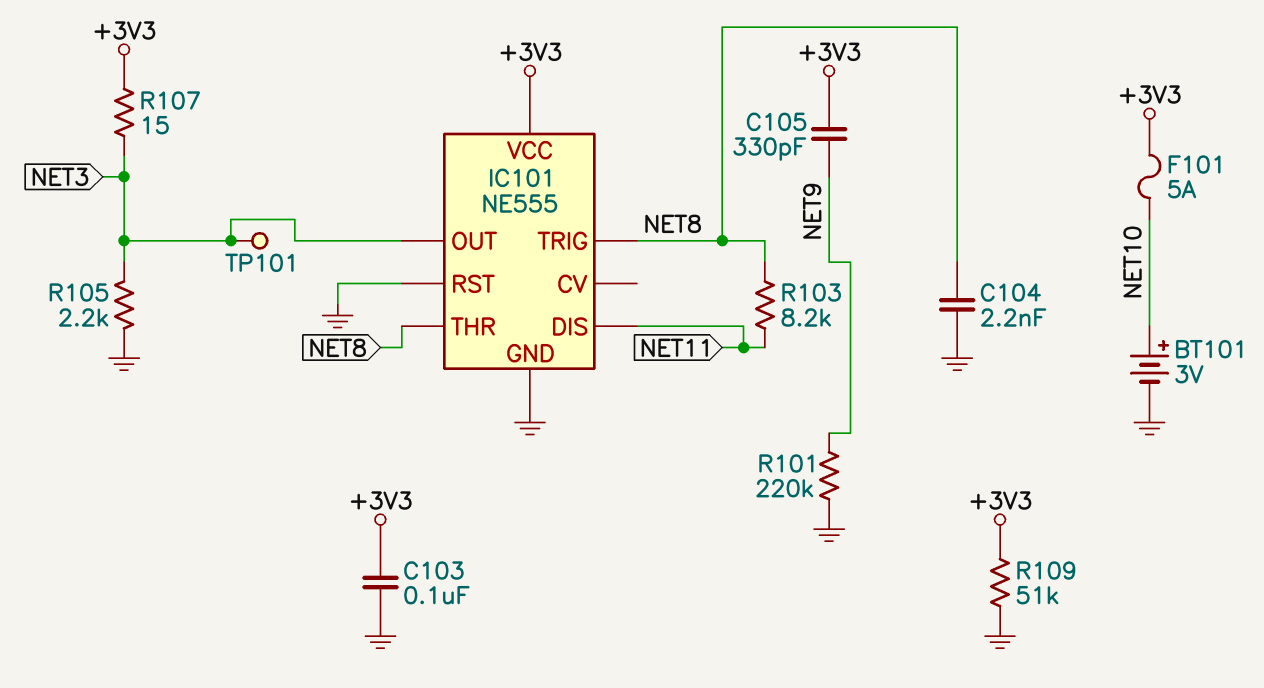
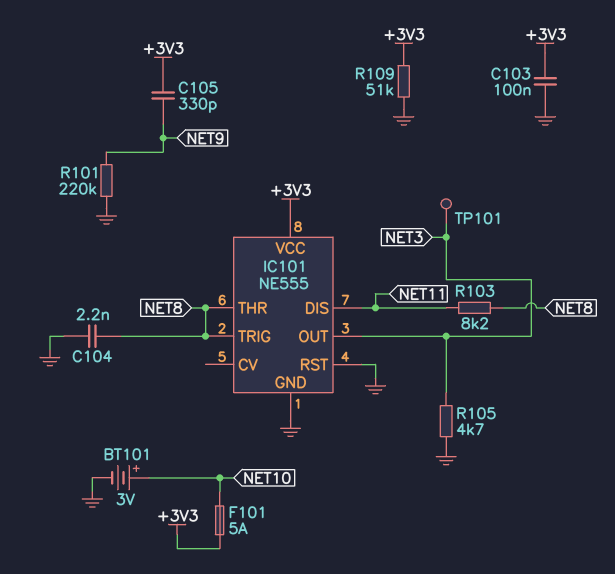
R105: 2.2k (GND, NET3) -> 4.7k (GND, NET3)
R107: 15 (+3V3, NET3) -> none

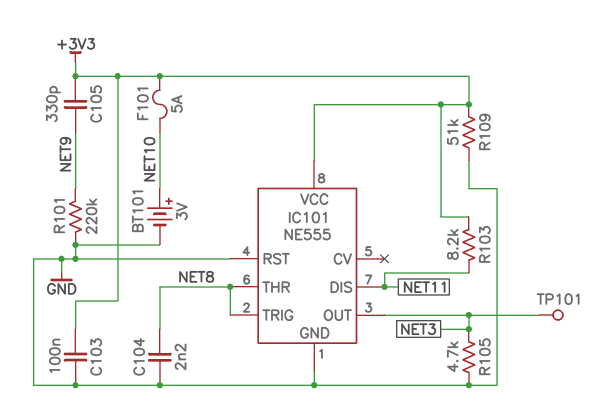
R103: 8.2k (NET8, NET11) -> 8.2k (+3V3, NET11)

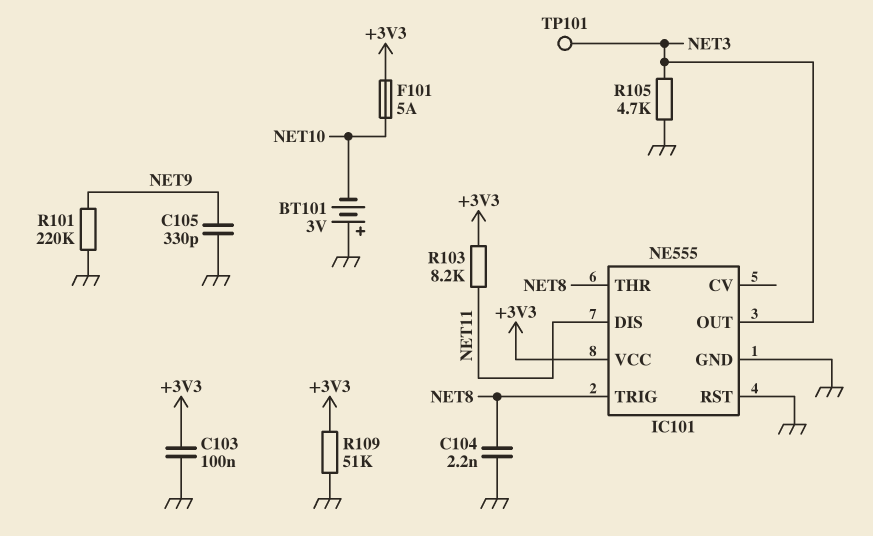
BT101: 3V (plus NET10, minus GND) -> 3V (plus GND, minus NET10)
C105: 330pF (+3V3, NET9) -> 330pF (GND, NET9)

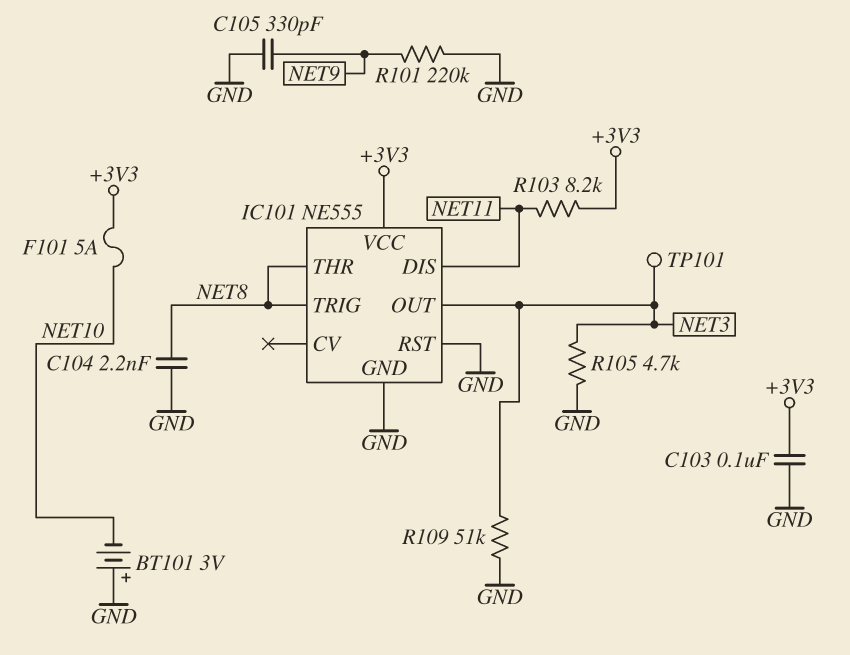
R109: 51k (+3V3, GND) -> 51k (GND, NET3)

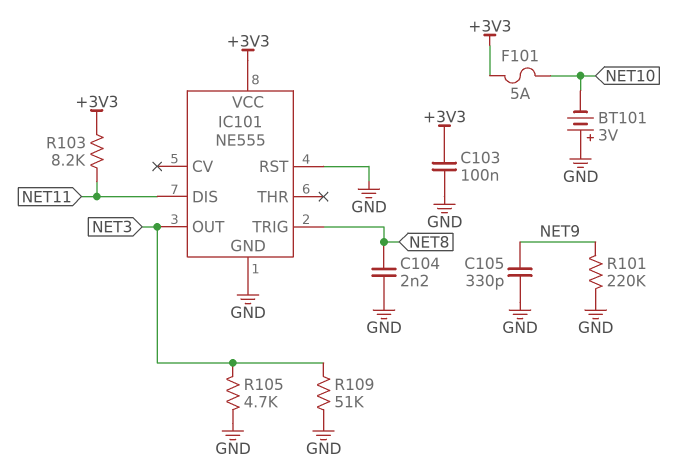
IC101 pin THR: NET8 -> none
TP101: test point (NET3) -> none

